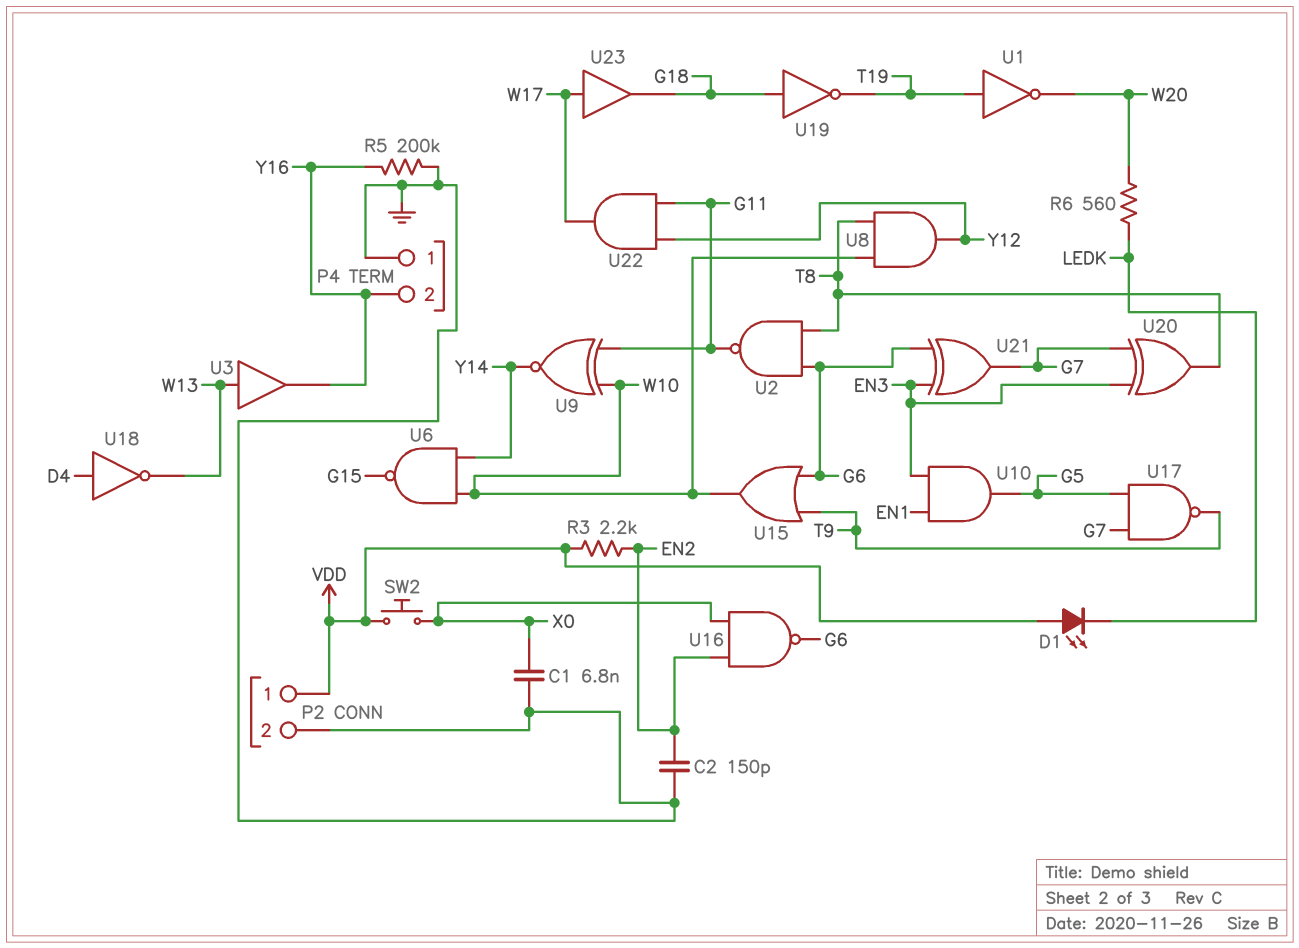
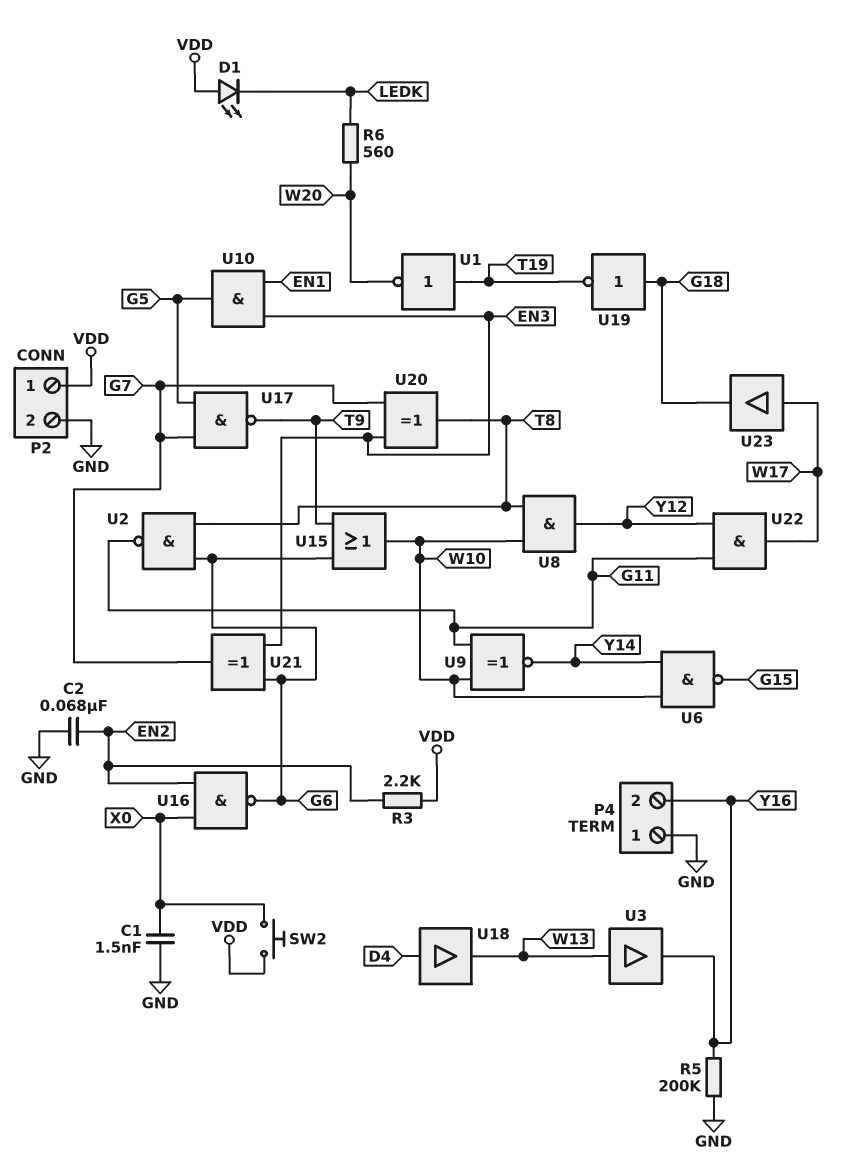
C1: 6.8nF (GND, X0) -> 1.5nF (GND, X0)
C2: 150pF (EN2, GND) -> 68nF (EN2, GND)
U18: NOT (in D4, out W13) -> buffer (in D4, out W13)

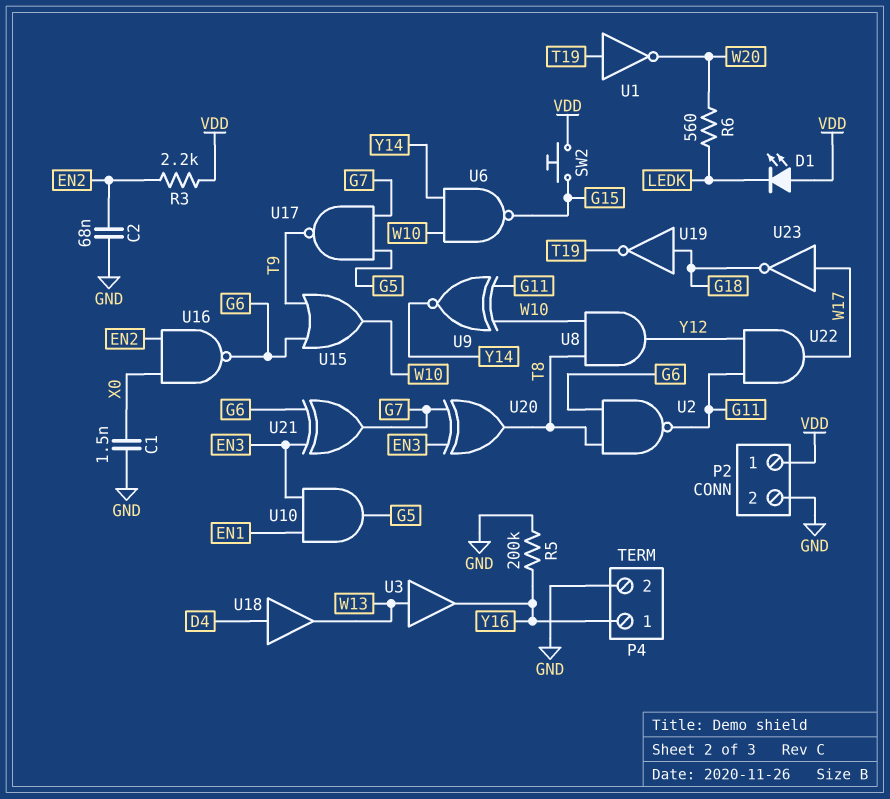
P4 pin 1: GND -> Y16
P4 pin 2: Y16 -> GND
SW2: button (VDD, X0) -> button (G15, VDD)
U23: buffer (in W17, out G18) -> NOT (in W17, out G18)

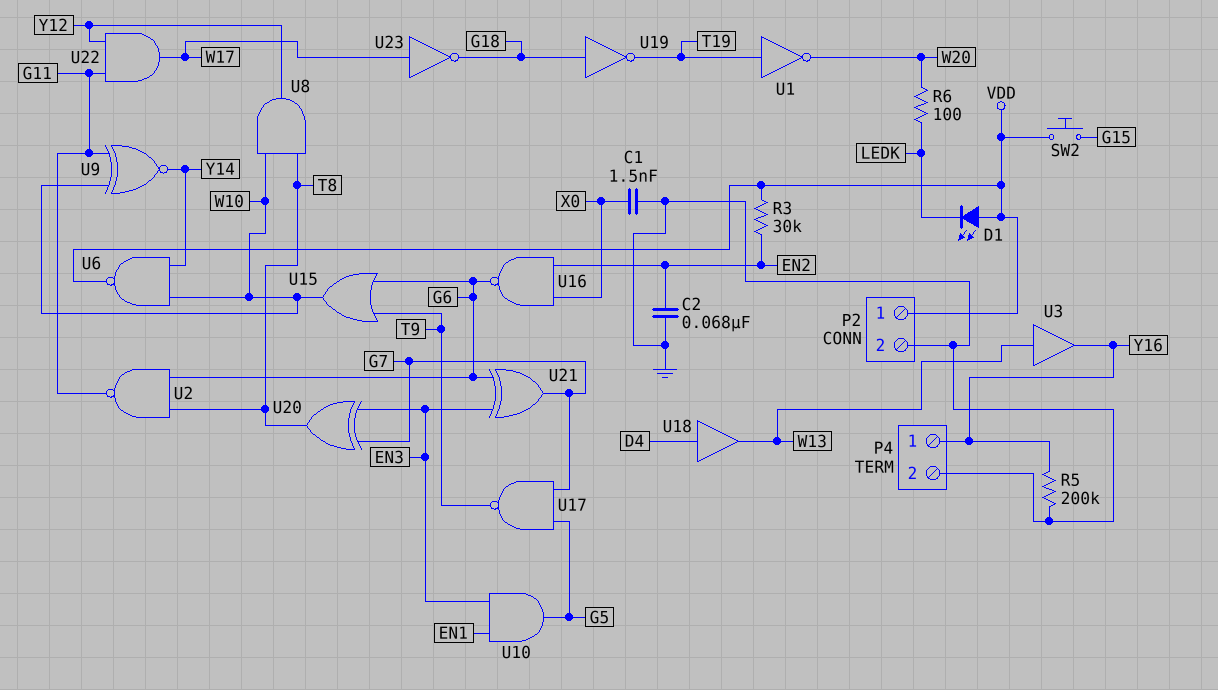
R3: 2.2k (EN2, VDD) -> 30k (EN2, VDD)
R6: 560 (LEDK, W20) -> 100 (LEDK, W20)
U6: NAND (in W10, in Y14, out G15) -> NAND (in W10, in Y14, out VDD)

